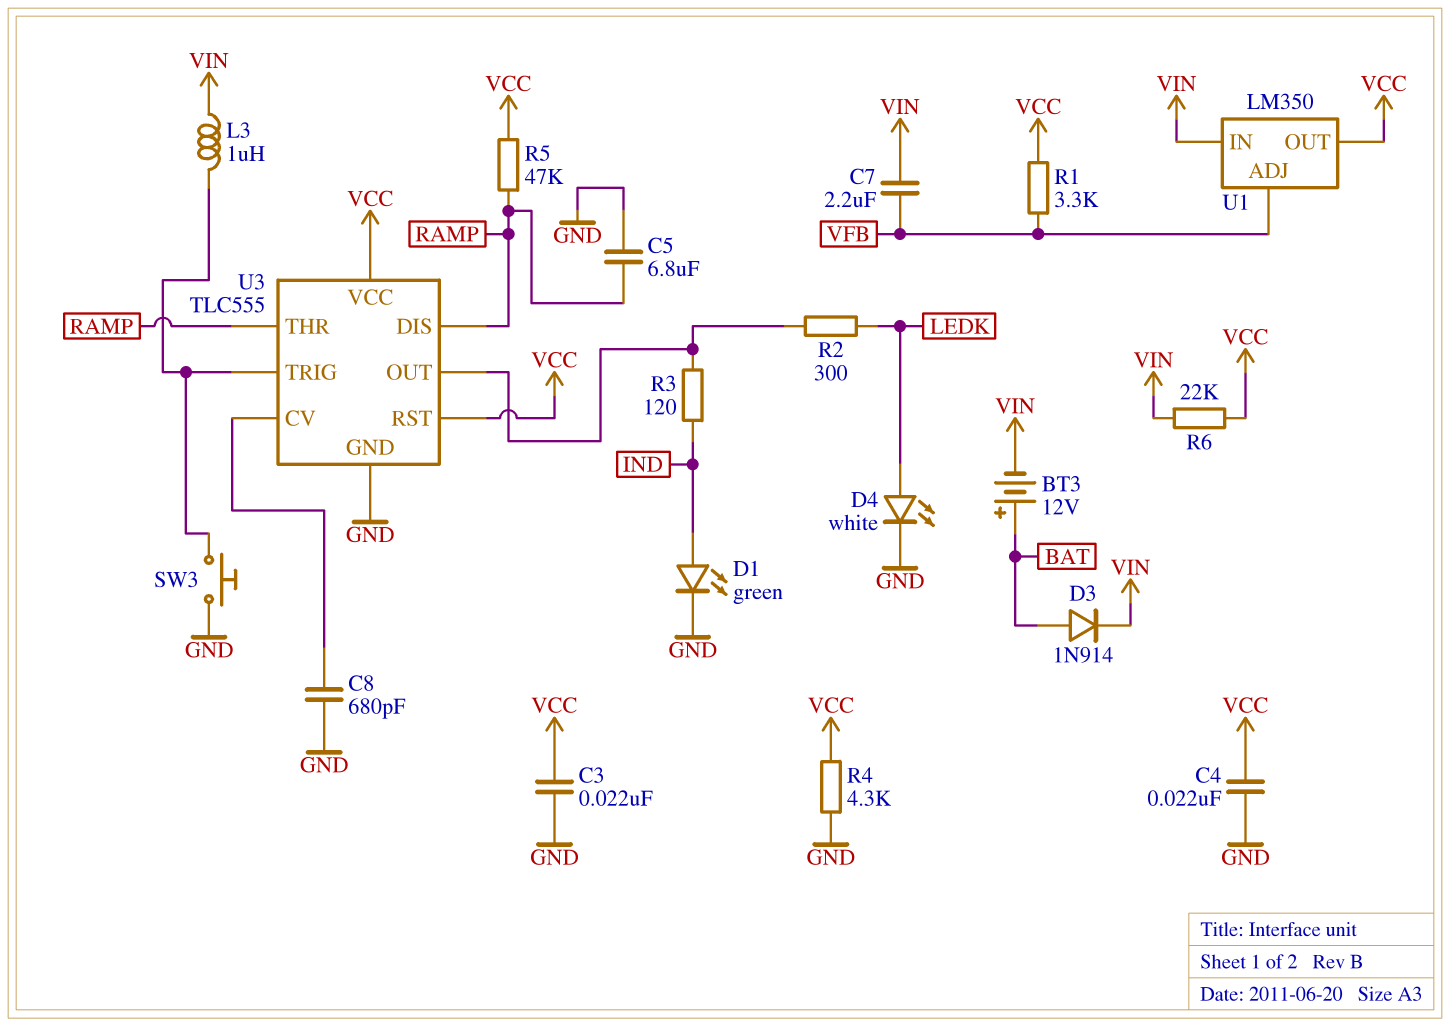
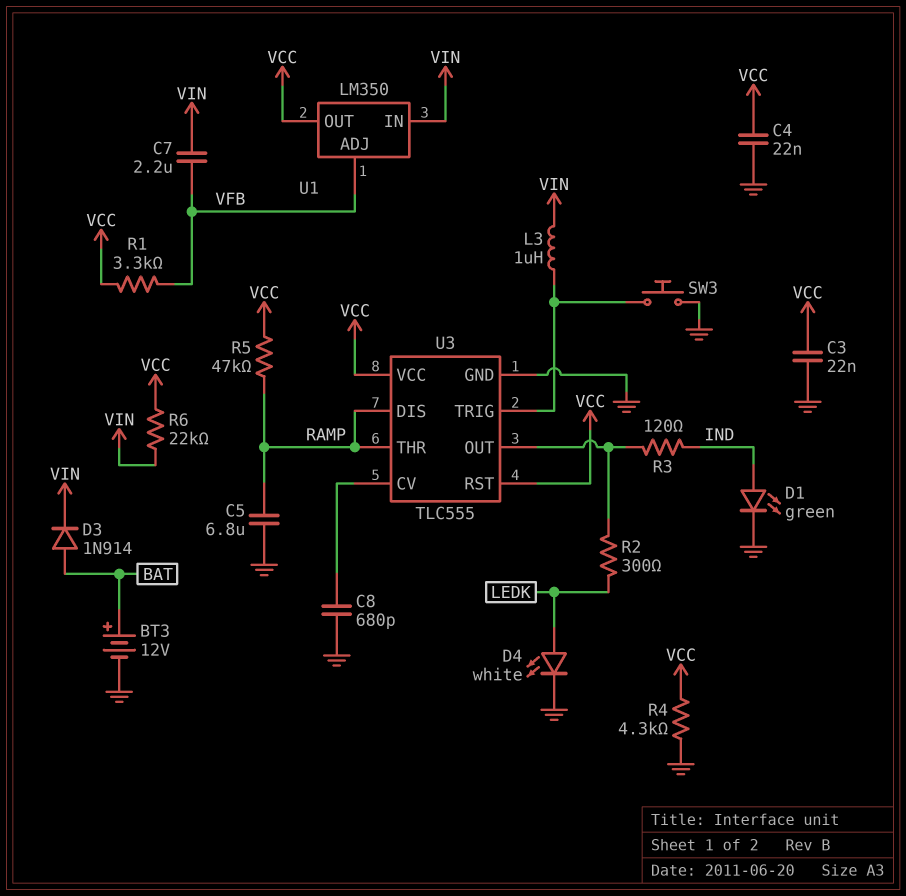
BT3: 12V (plus BAT, minus VIN) -> 12V (plus BAT, minus GND)

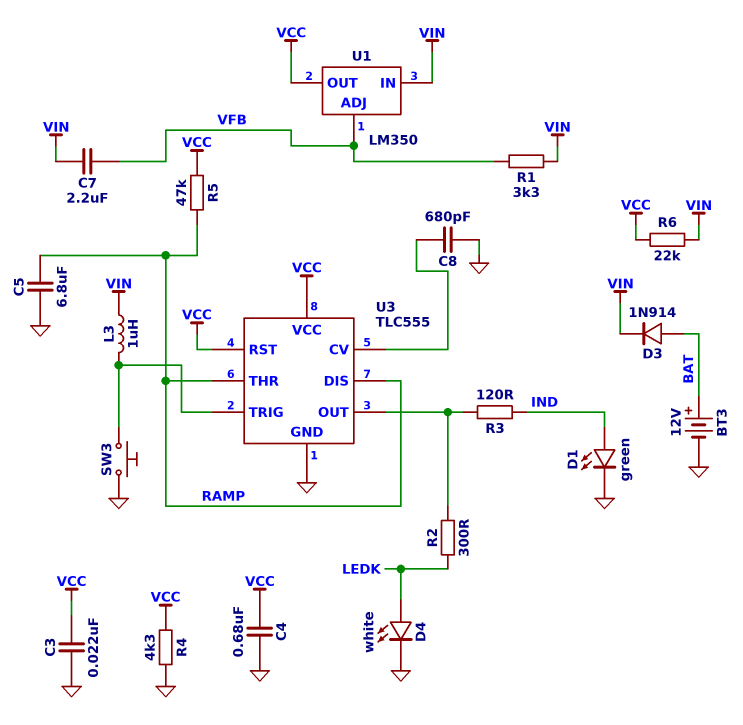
C4: 22nF (GND, VCC) -> 680nF (GND, VCC)
R1: 3.3k (VCC, VFB) -> 3.3k (VFB, VIN)

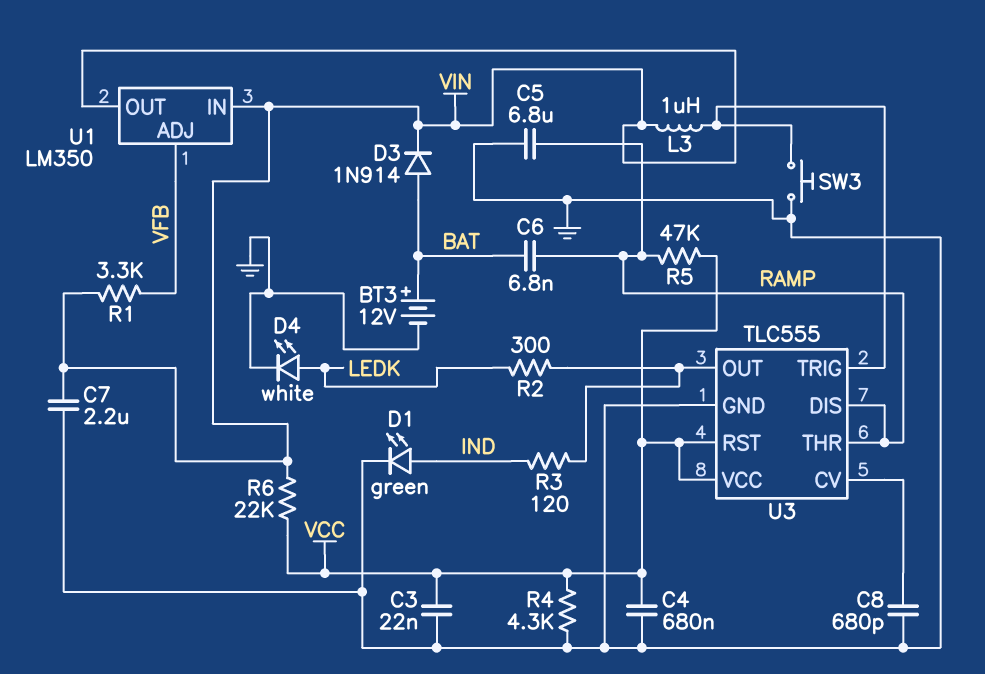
C6: none -> 6.8nF (BAT, RAMP)
C7: 2.2uF (VFB, VIN) -> 2.2uF (GND, VIN)
U1 pin OUT: VCC -> VIN

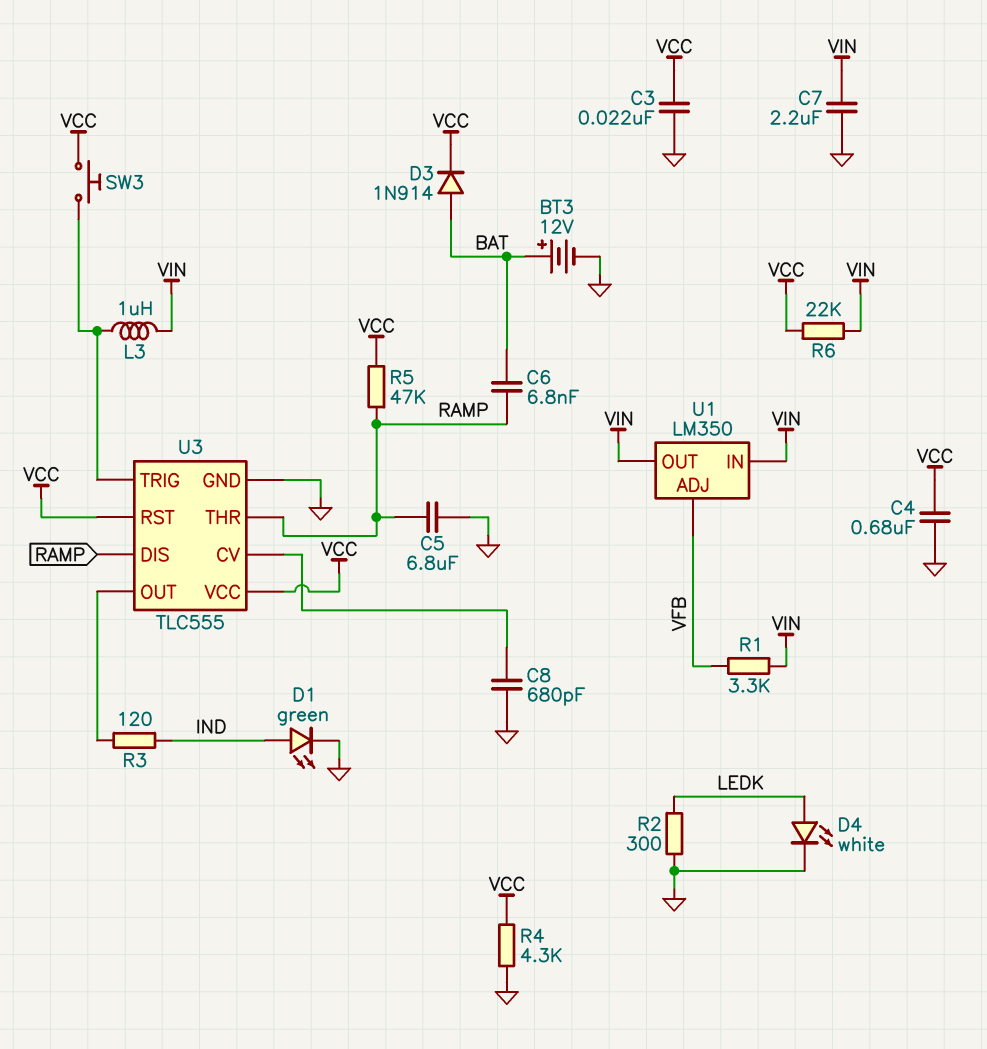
D3: diode 1N914 (A BAT, K VIN) -> diode 1N914 (A BAT, K VCC)
R2: 300 (LEDK, U3/OUT) -> 300 (GND, LEDK)
SW3: button (GND, U3/TRIG) -> button (U3/TRIG, VCC)

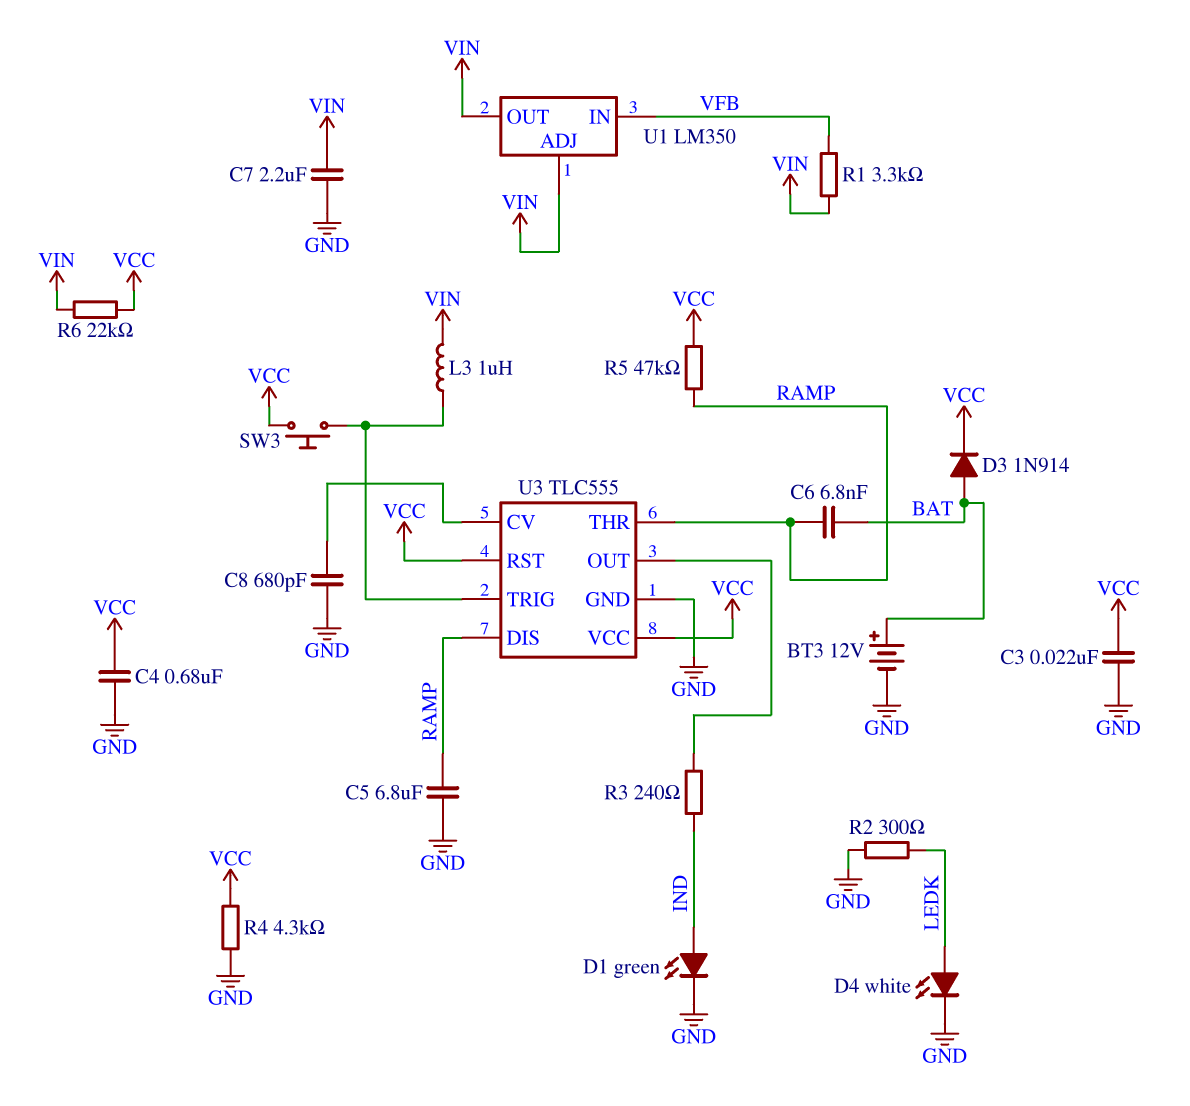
R3: 120 (IND, U3/OUT) -> 240 (IND, U3/OUT)
U1 pin ADJ: VFB -> VIN
U1 pin IN: VIN -> VFB

